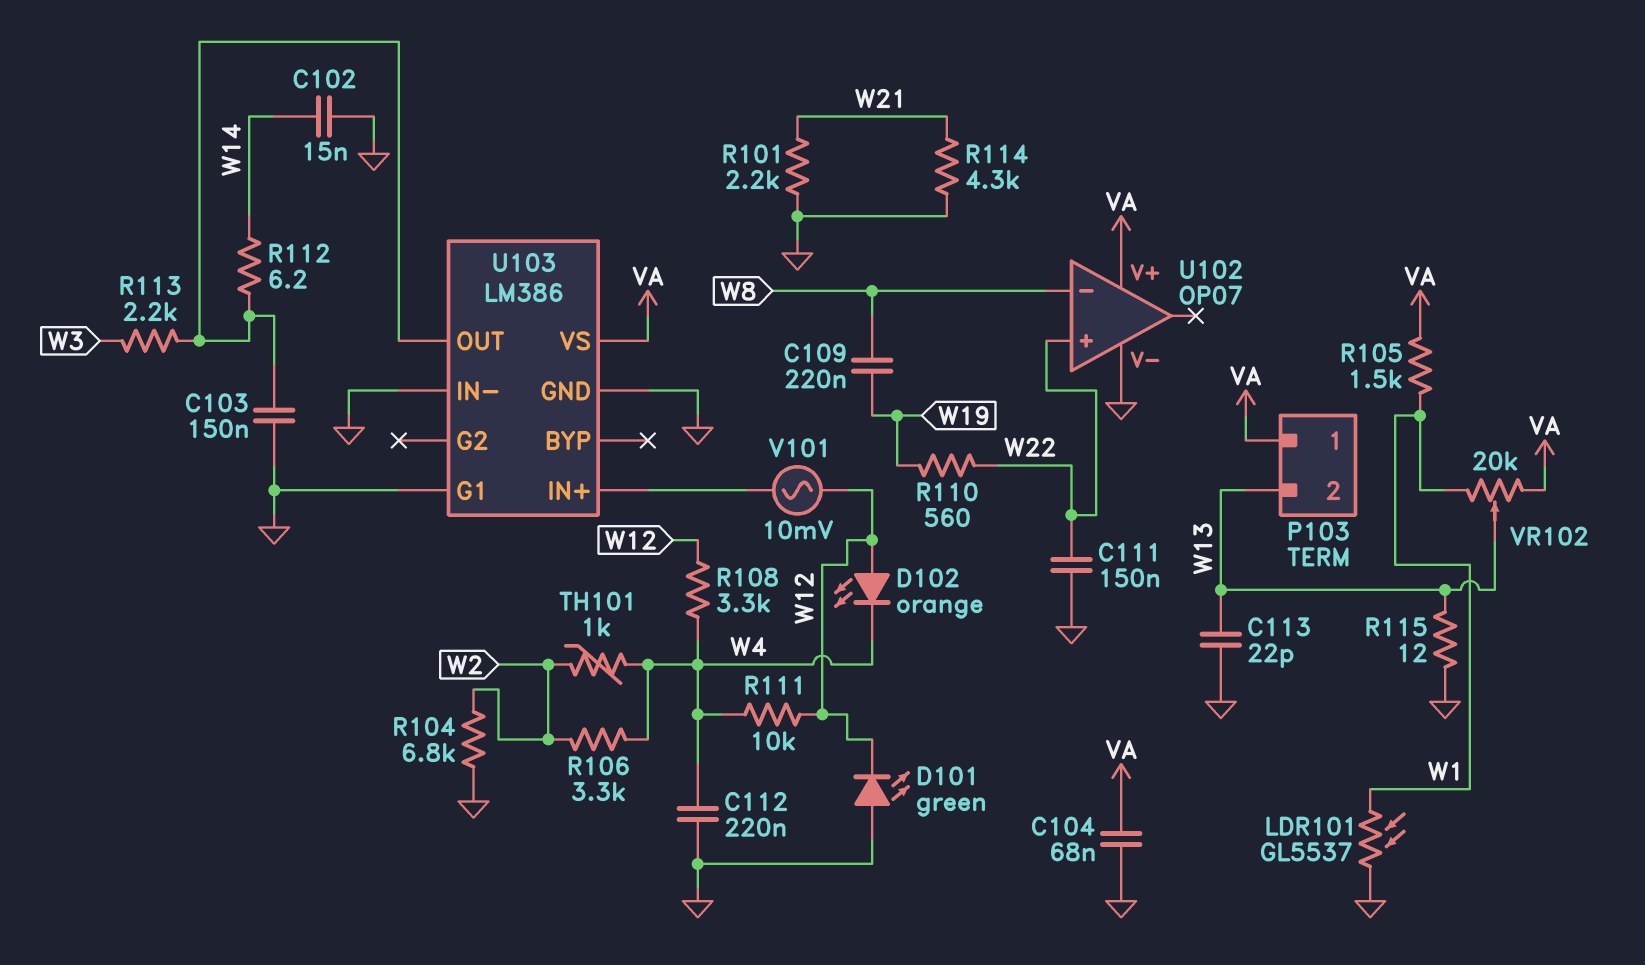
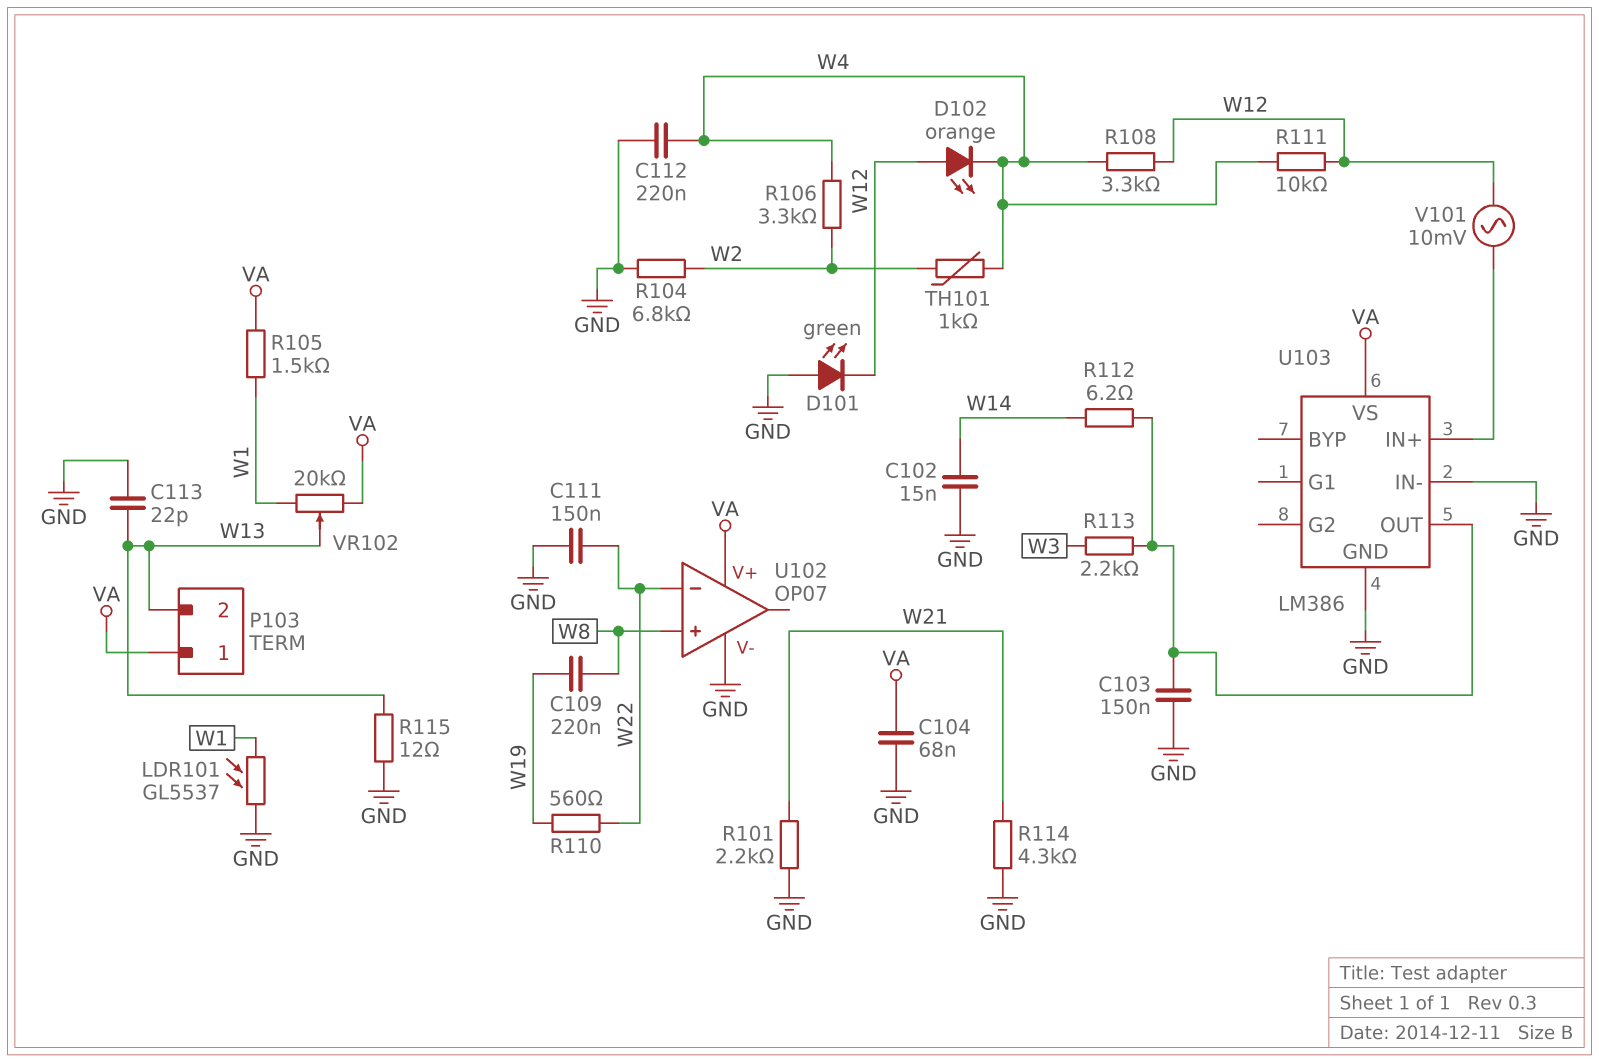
U102 pin in+: W22 -> W8
U102 pin in-: W8 -> W22
U103 pin G1: GND -> none

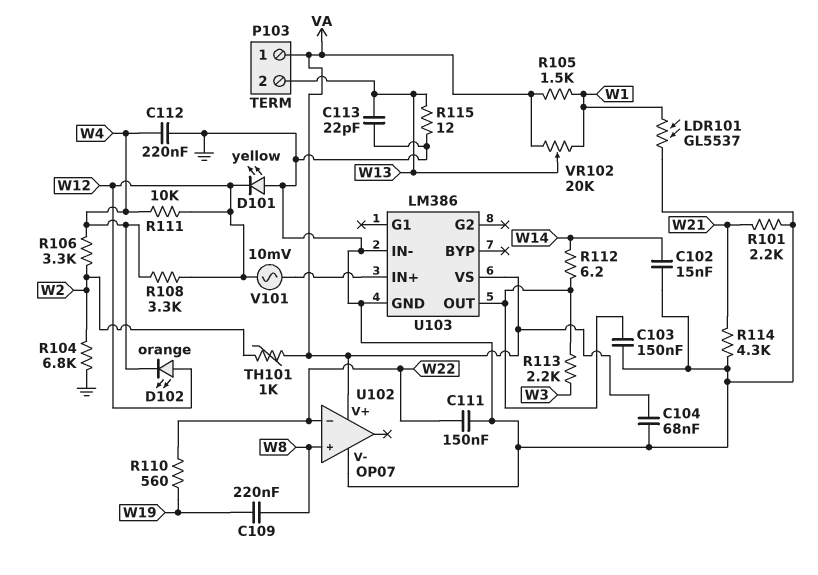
D101: LED green (A GND, K W12) -> LED yellow (A GND, K W12)
TH101: 1k (W2, W4) -> 1k (VA, W2)

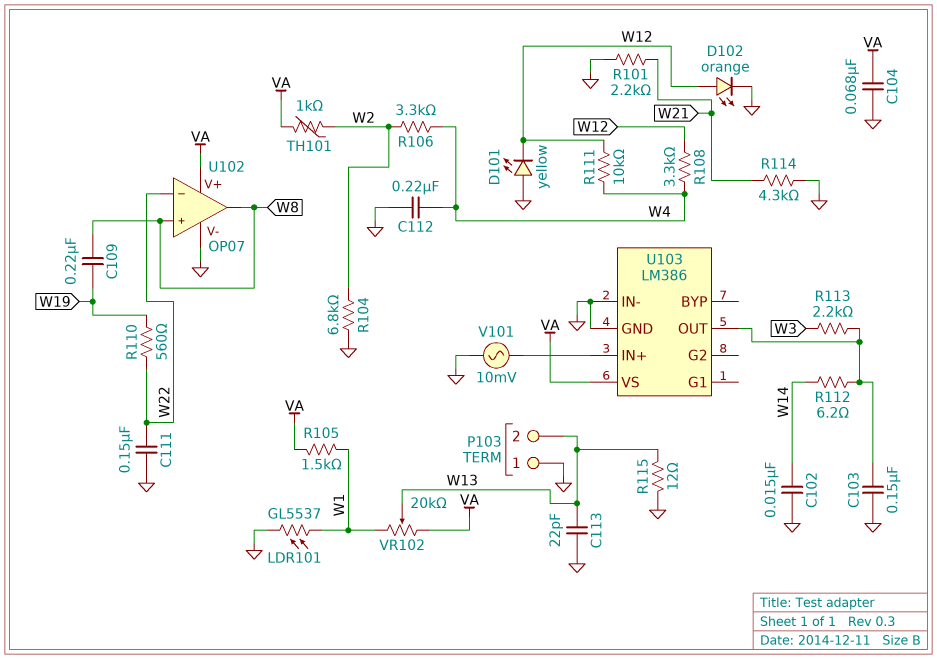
D102: LED orange (A W12, K W4) -> LED orange (A W12, K GND)
P103 pin 1: VA -> GND
U102 pin out: none -> W8
V101: AC 10mV (U103/IN+, W12) -> AC 10mV (GND, U103/IN+)

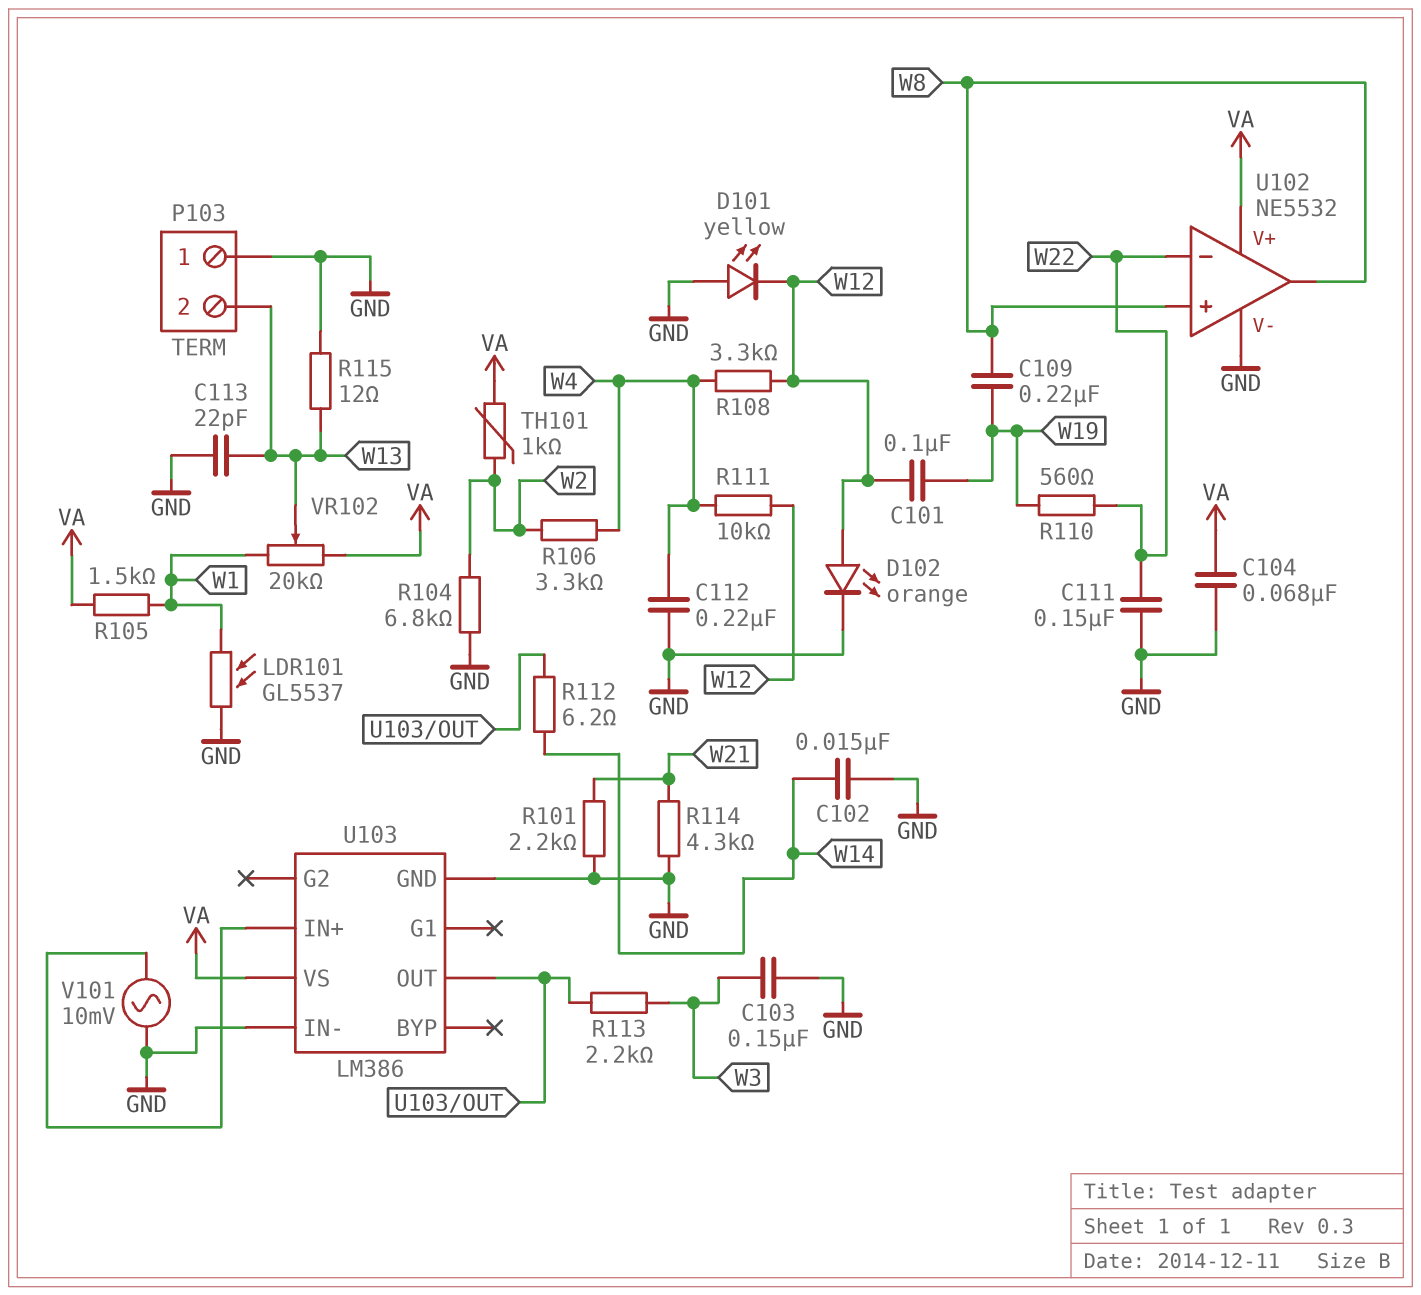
C101: none -> 100nF (W12, W19)
C103: 150nF (GND, U103/OUT) -> 150nF (GND, W3)
U102: OP07 -> NE5532

